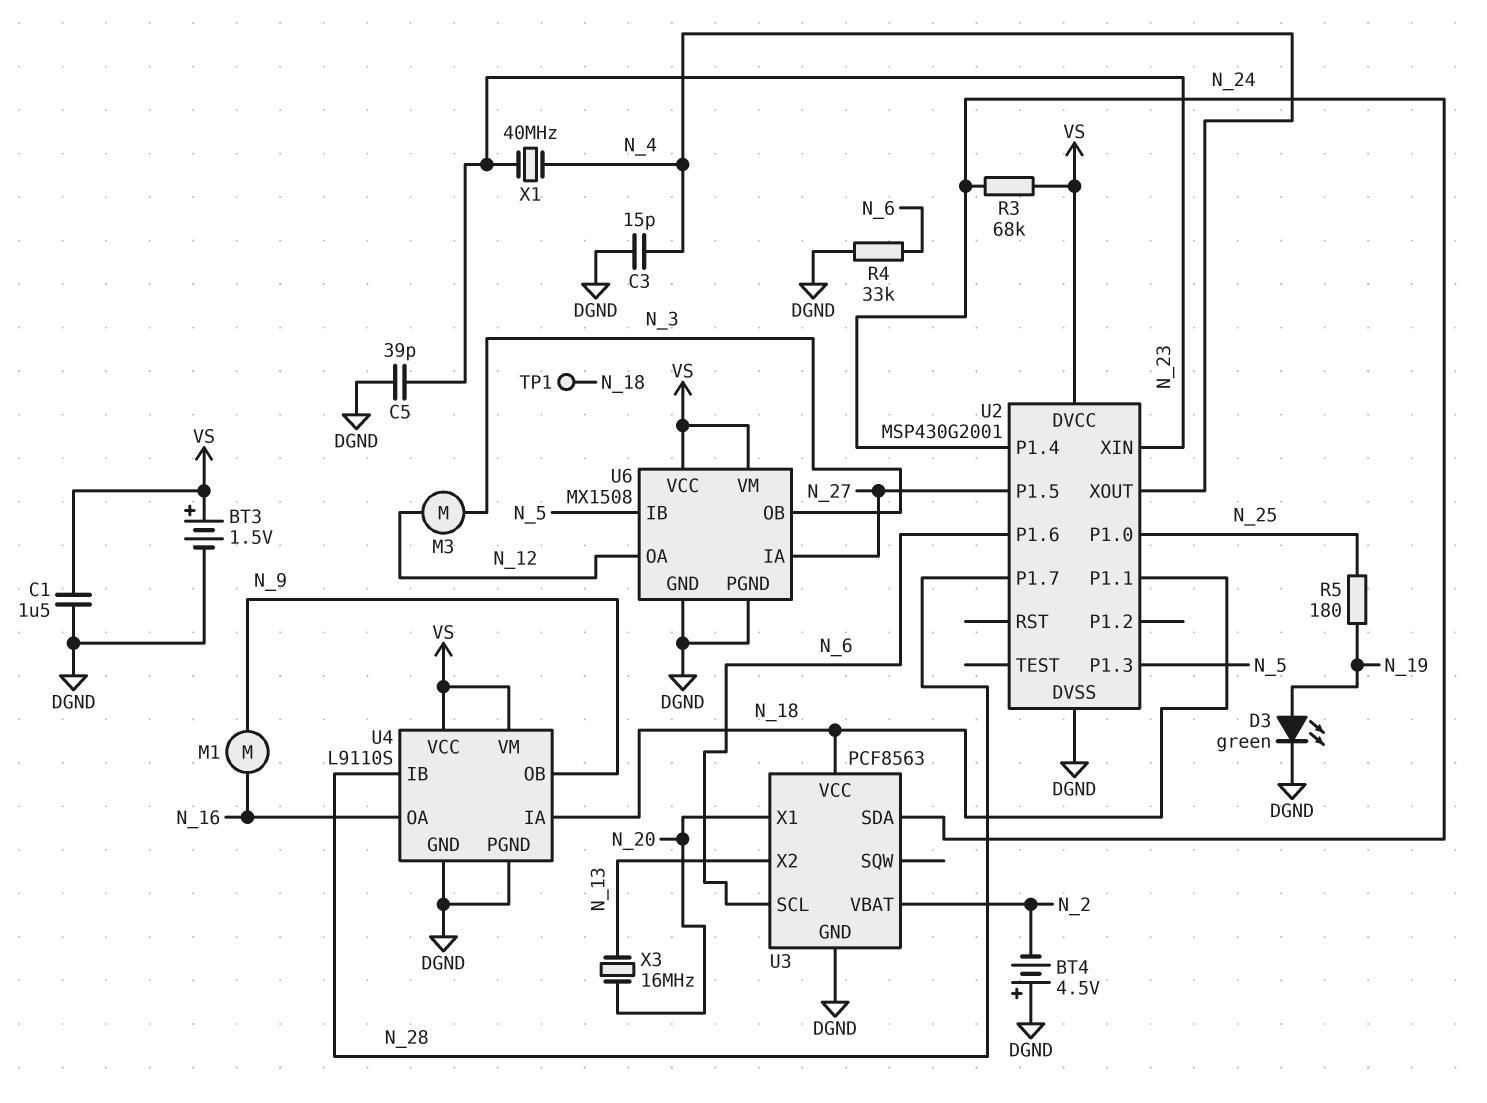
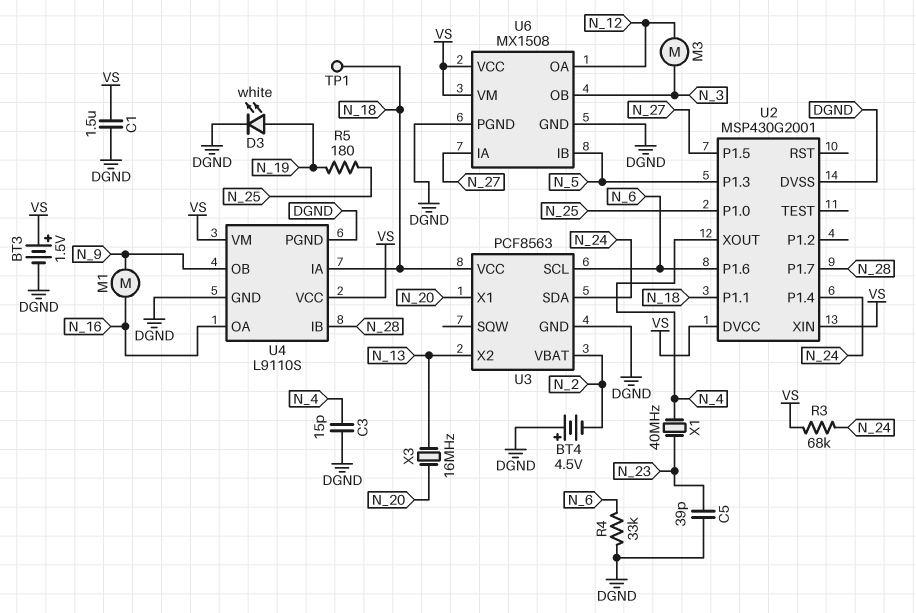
D3: LED green (A N_19, K DGND) -> LED white (A N_19, K DGND)
U2 pin XIN: N_23 -> VS

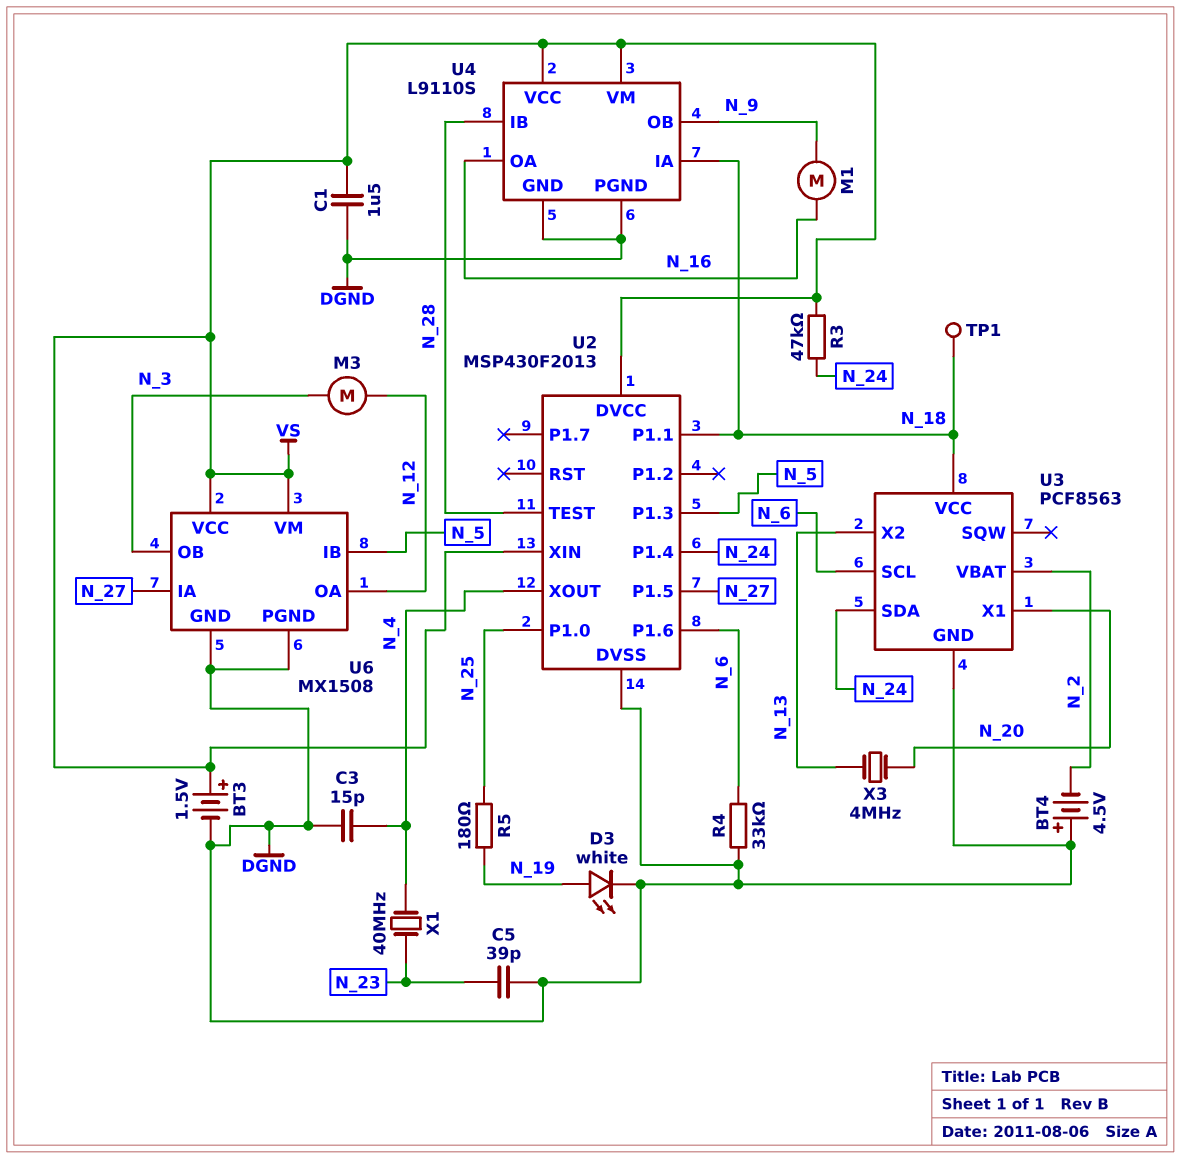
R3: 68k (N_24, VS) -> 47k (N_24, VS)
U2: MSP430G2001 -> MSP430F2013
U2 pin P1.7: N_28 -> none
U2 pin TEST: none -> N_28
X3: 16MHz (N_13, N_20) -> 4MHz (N_13, N_20)

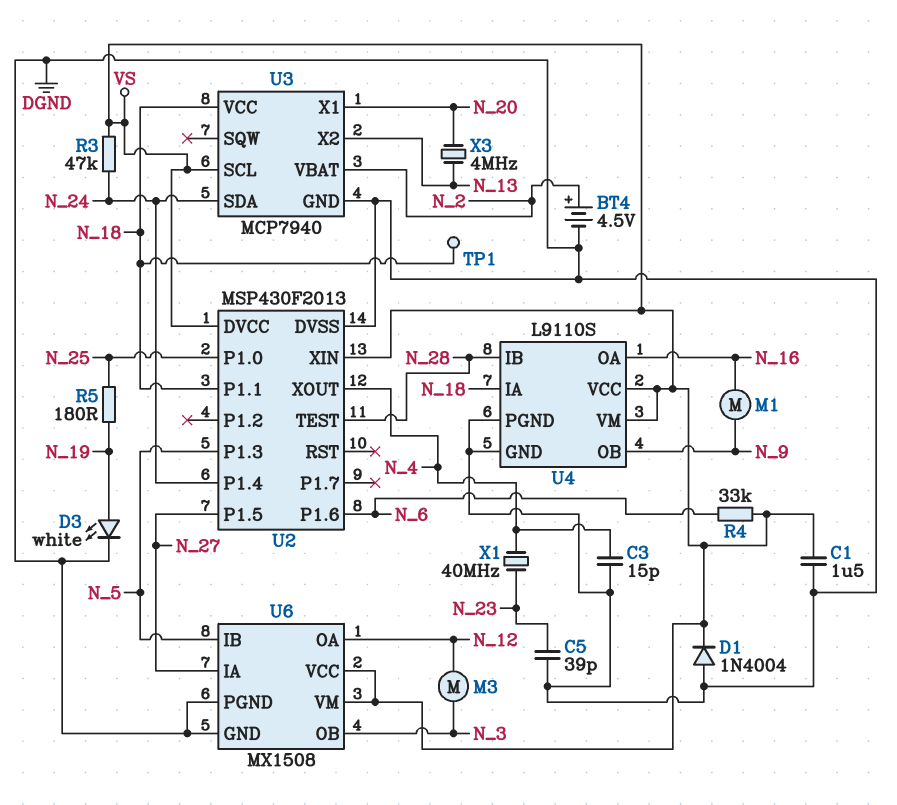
BT3: 1.5V (plus VS, minus DGND) -> none
BT4: 4.5V (plus DGND, minus N_2) -> 4.5V (plus N_2, minus DGND)
D1: none -> diode 1N4004 (A DGND, K VS)
R4: 33k (DGND, N_6) -> 33k (N_6, VS)
U3: PCF8563 -> MCP7940
U3 pin SCL: N_6 -> VS

